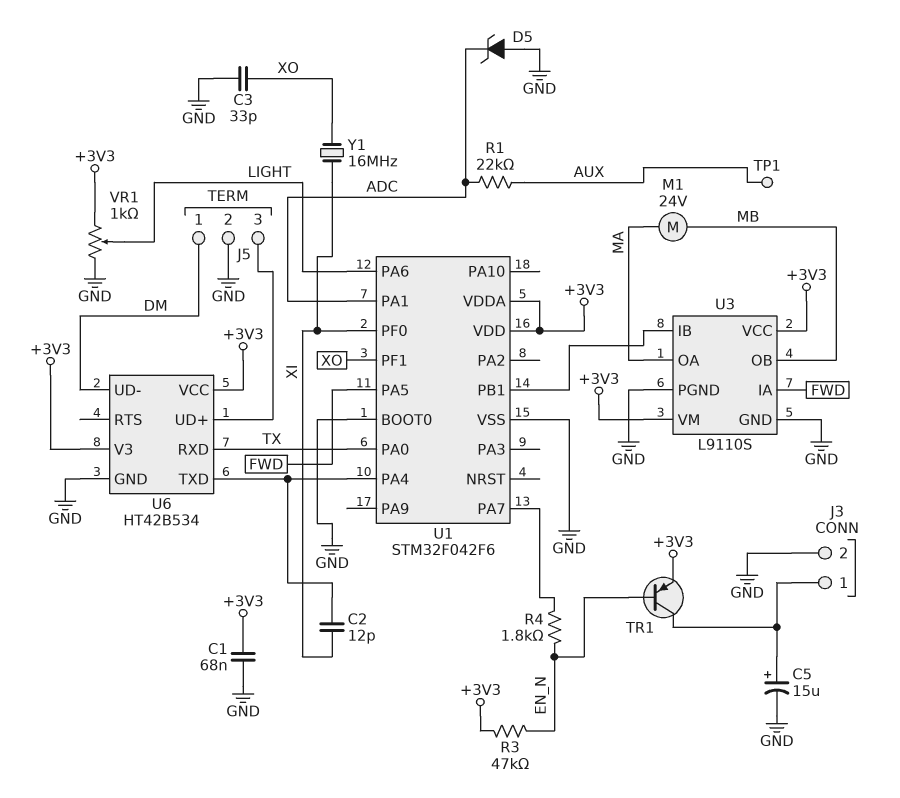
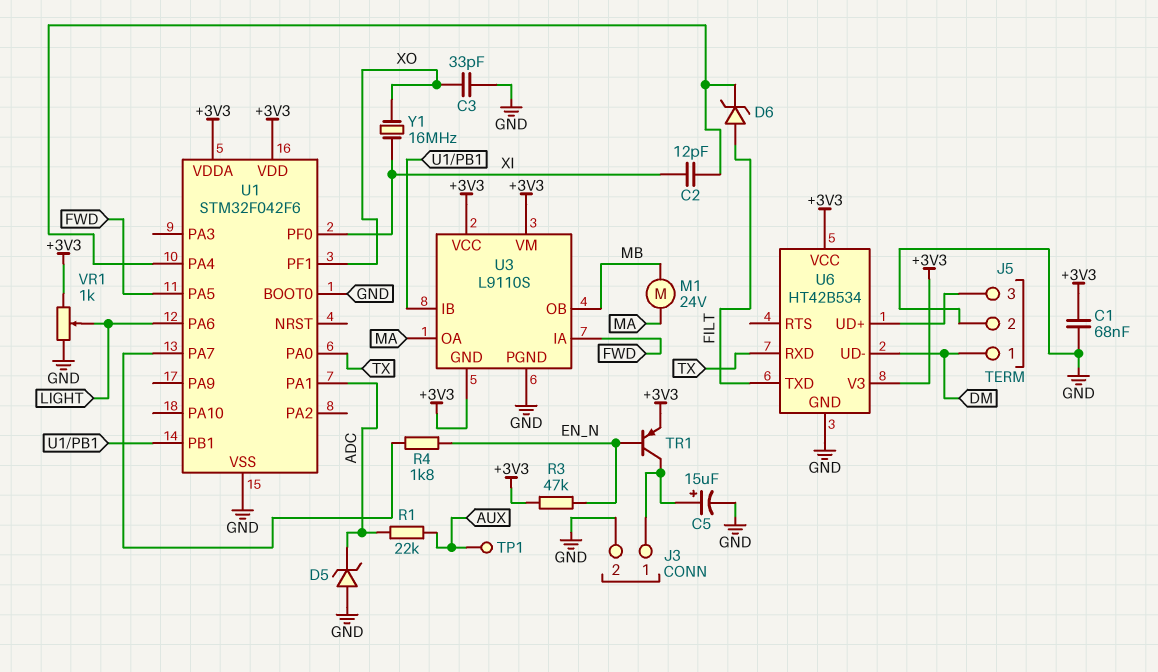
D6: none -> zener (A FILT, K U1/PA4)
U3 pin GND: GND -> +3V3
U6 pin TXD: U1/PA4 -> FILT

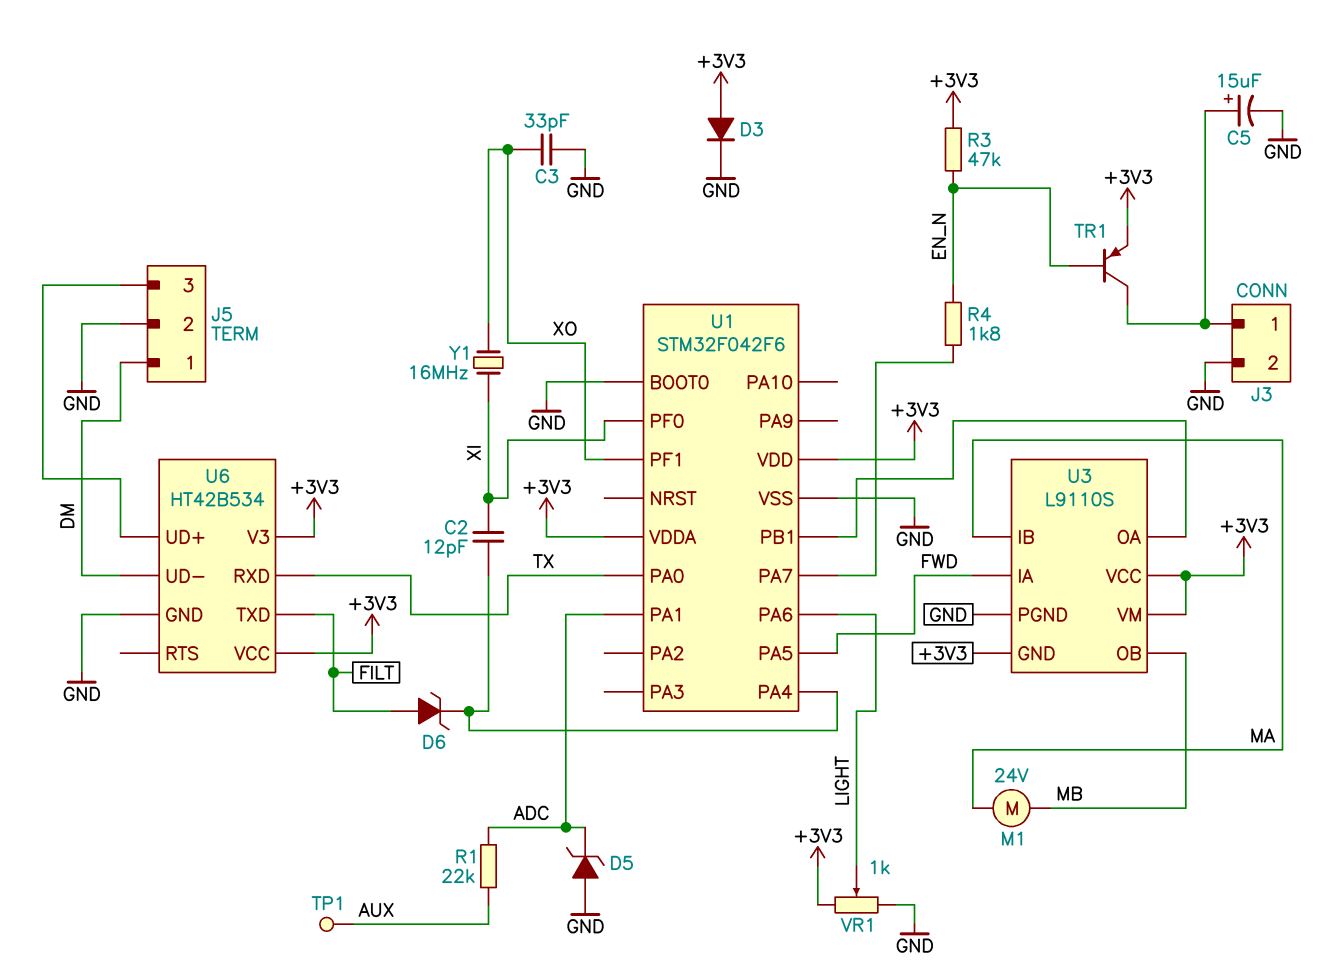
C1: 68nF (+3V3, GND) -> none
D3: none -> diode (A +3V3, K GND)
U3 pin IB: U1/PB1 -> MA
U3 pin OA: MA -> U1/PB1

